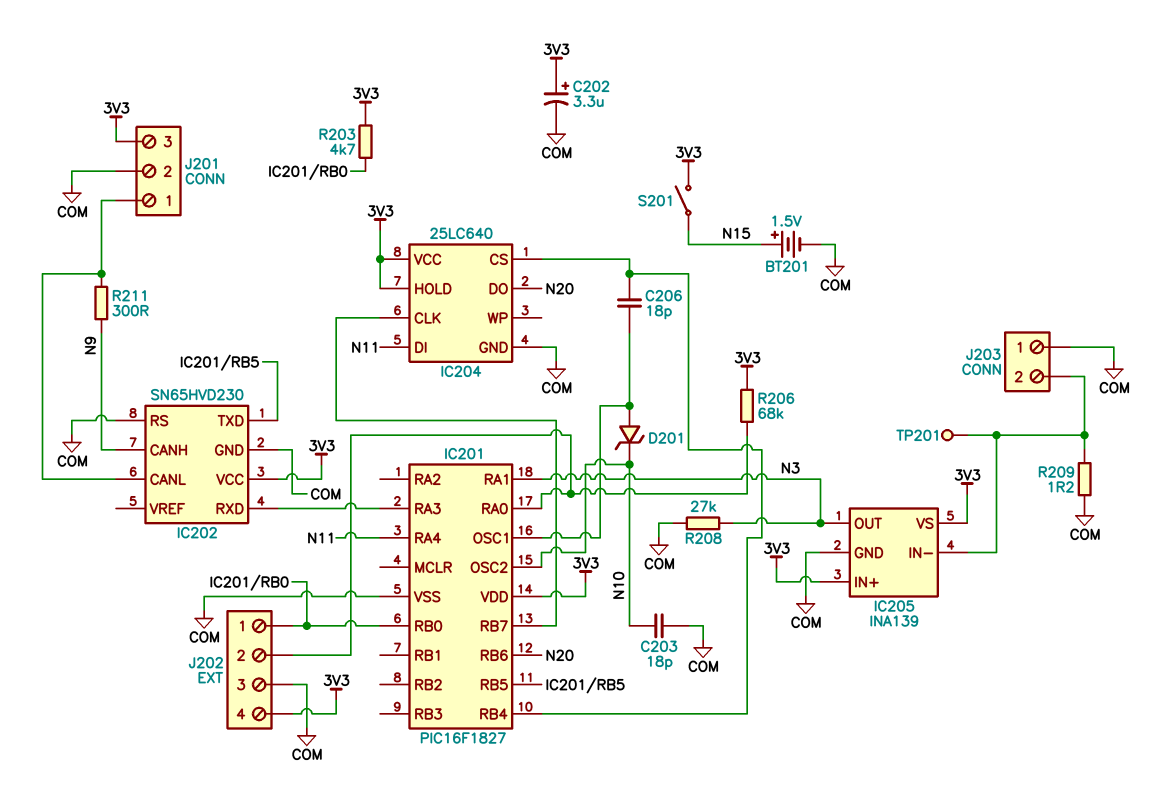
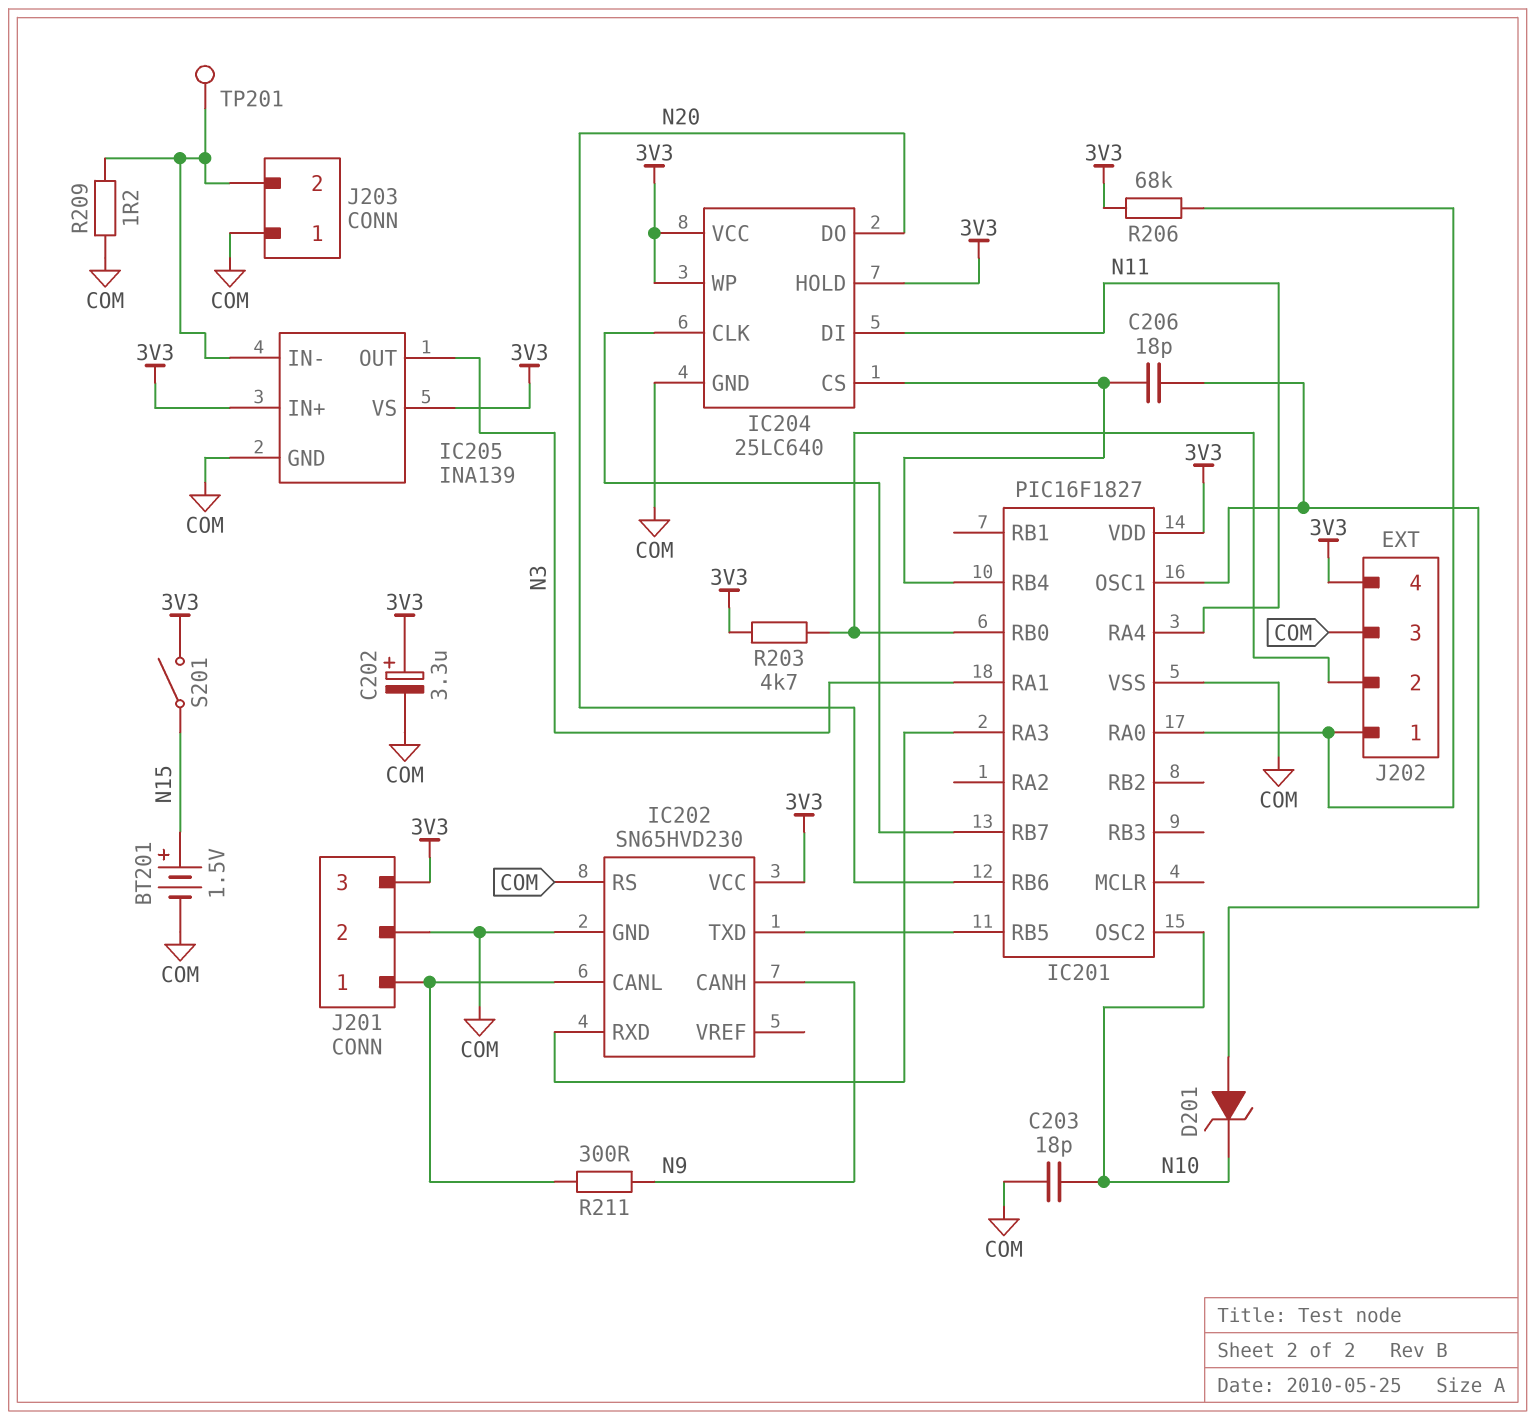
IC204 pin WP: none -> 3V3
J202 pin 1: IC201/RB0 -> IC201/RA0
J202 pin 2: IC201/RA0 -> IC201/RB0
R208: 27k (COM, N3) -> none

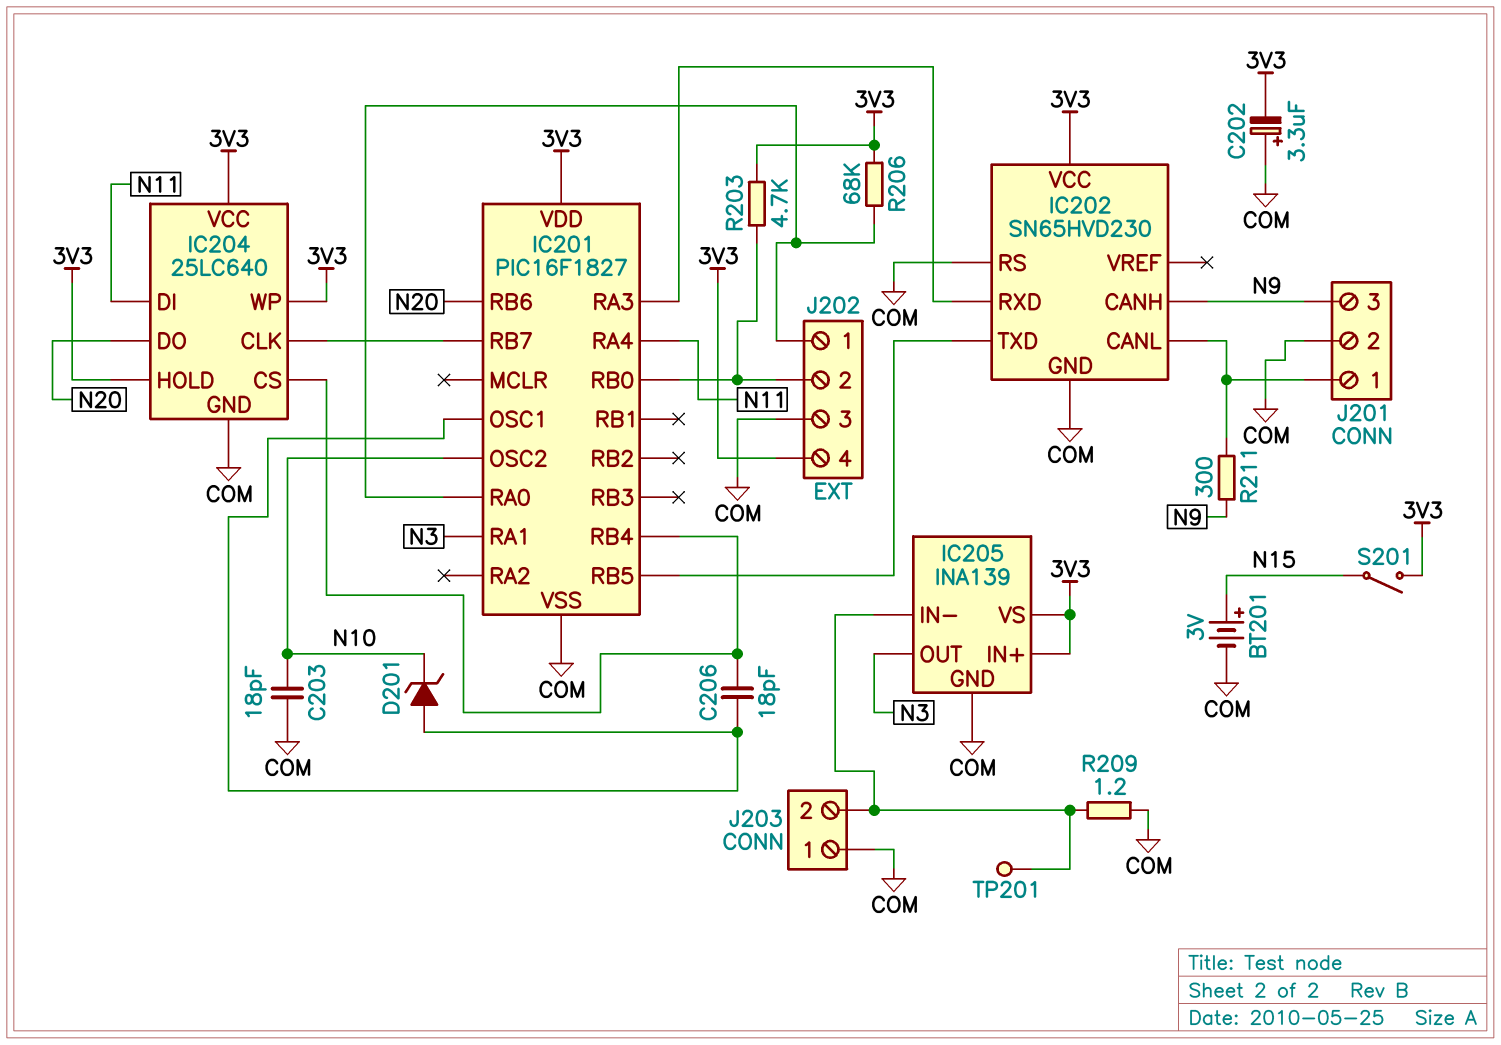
BT201: 1.5V (plus N15, minus COM) -> 3V (plus N15, minus COM)
C202: 3.3uF (plus 3V3, minus COM) -> 3.3uF (plus COM, minus 3V3)
J201 pin 3: 3V3 -> N9

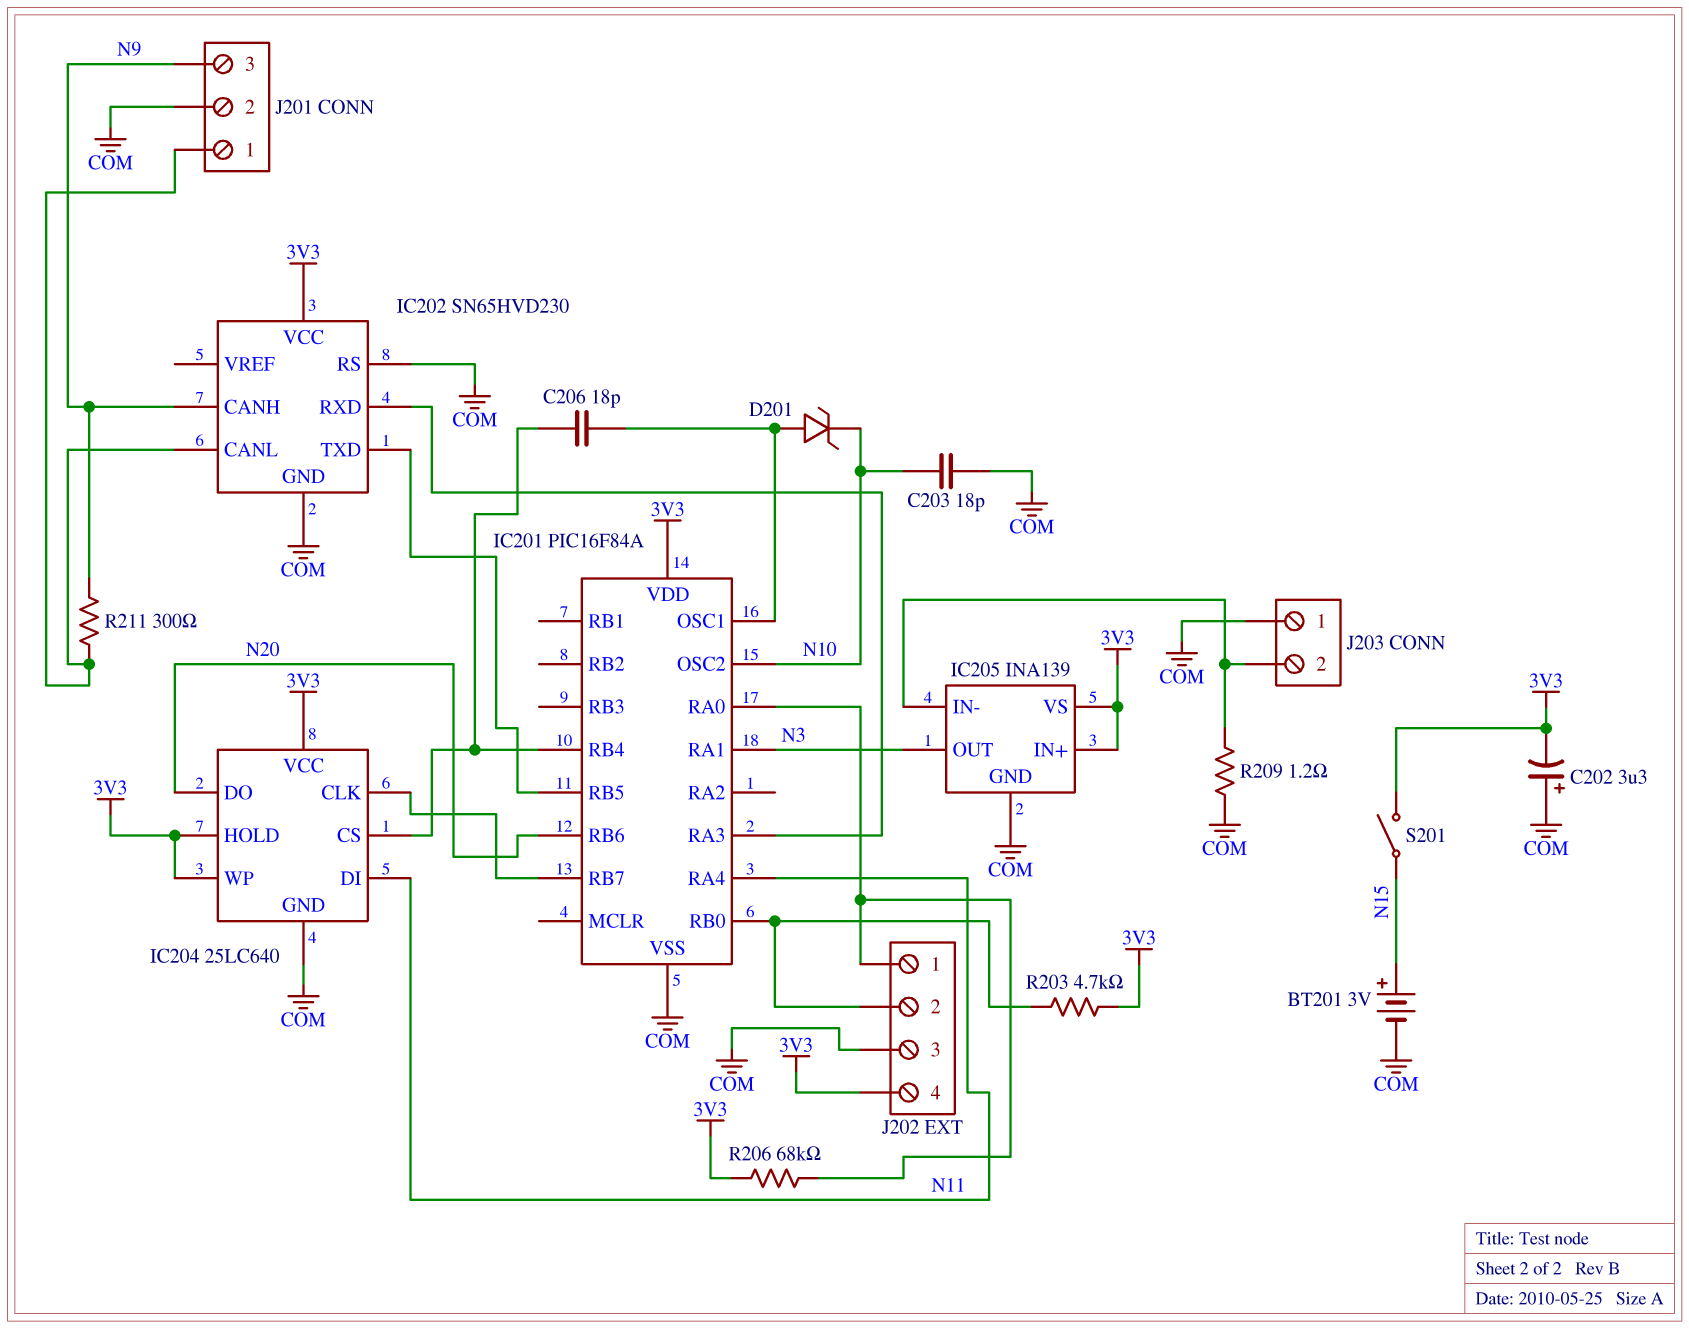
IC201: PIC16F1827 -> PIC16F84A
TP201: test point (IC205/IN-) -> none

